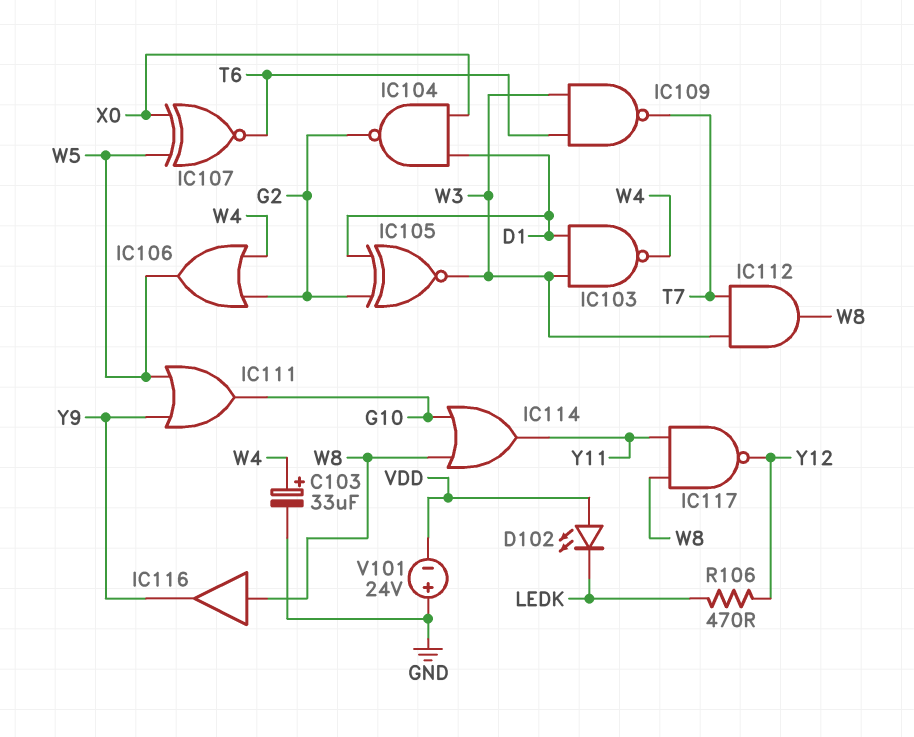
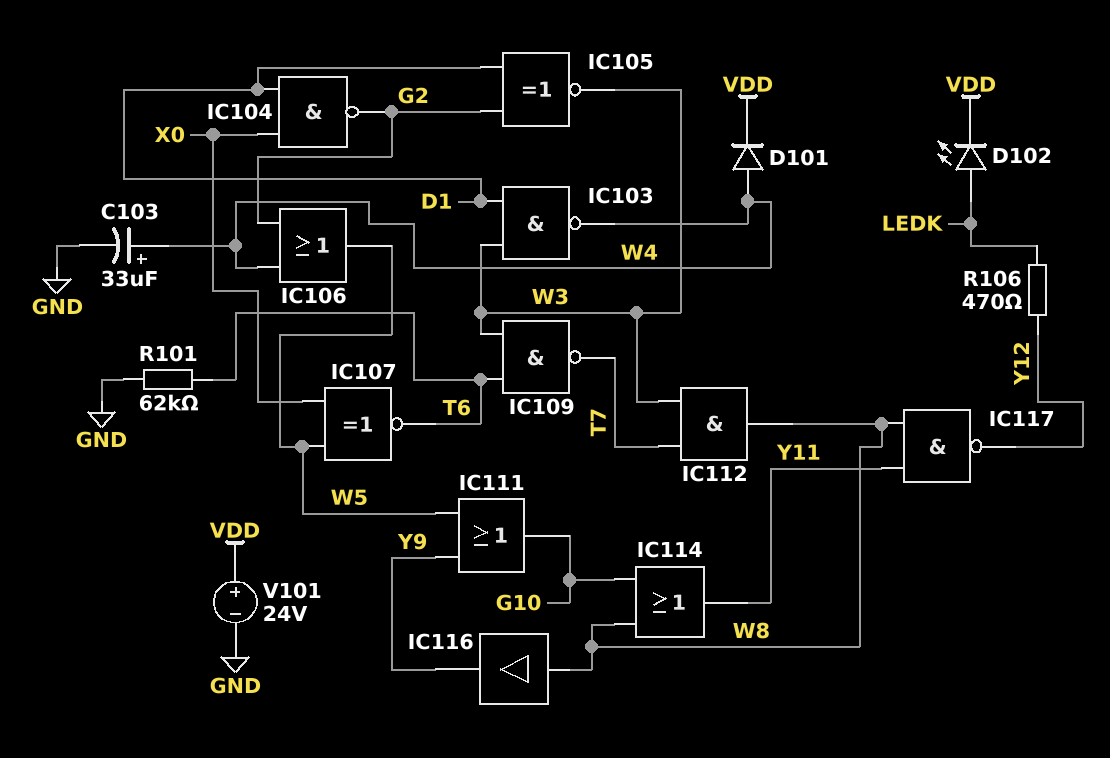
D101: none -> diode (A W4, K VDD)
D102: LED (A VDD, K LEDK) -> LED (A LEDK, K VDD)
R101: none -> 62k (GND, T6)
V101: 24V (plus GND, minus VDD) -> 24V (plus VDD, minus GND)

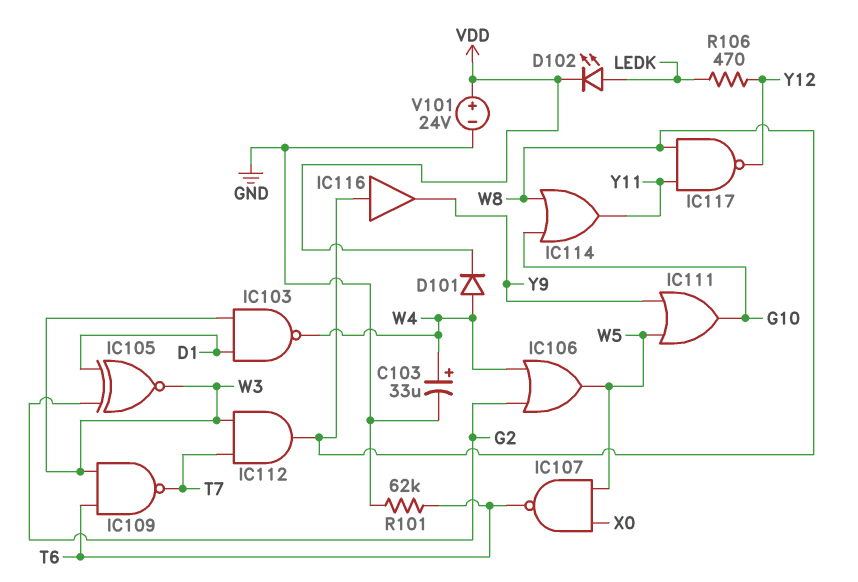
IC104: NAND (in D1, in X0, out G2) -> none
IC107: XNOR (in W5, in X0, out T6) -> NAND (in W5, in X0, out T6)

